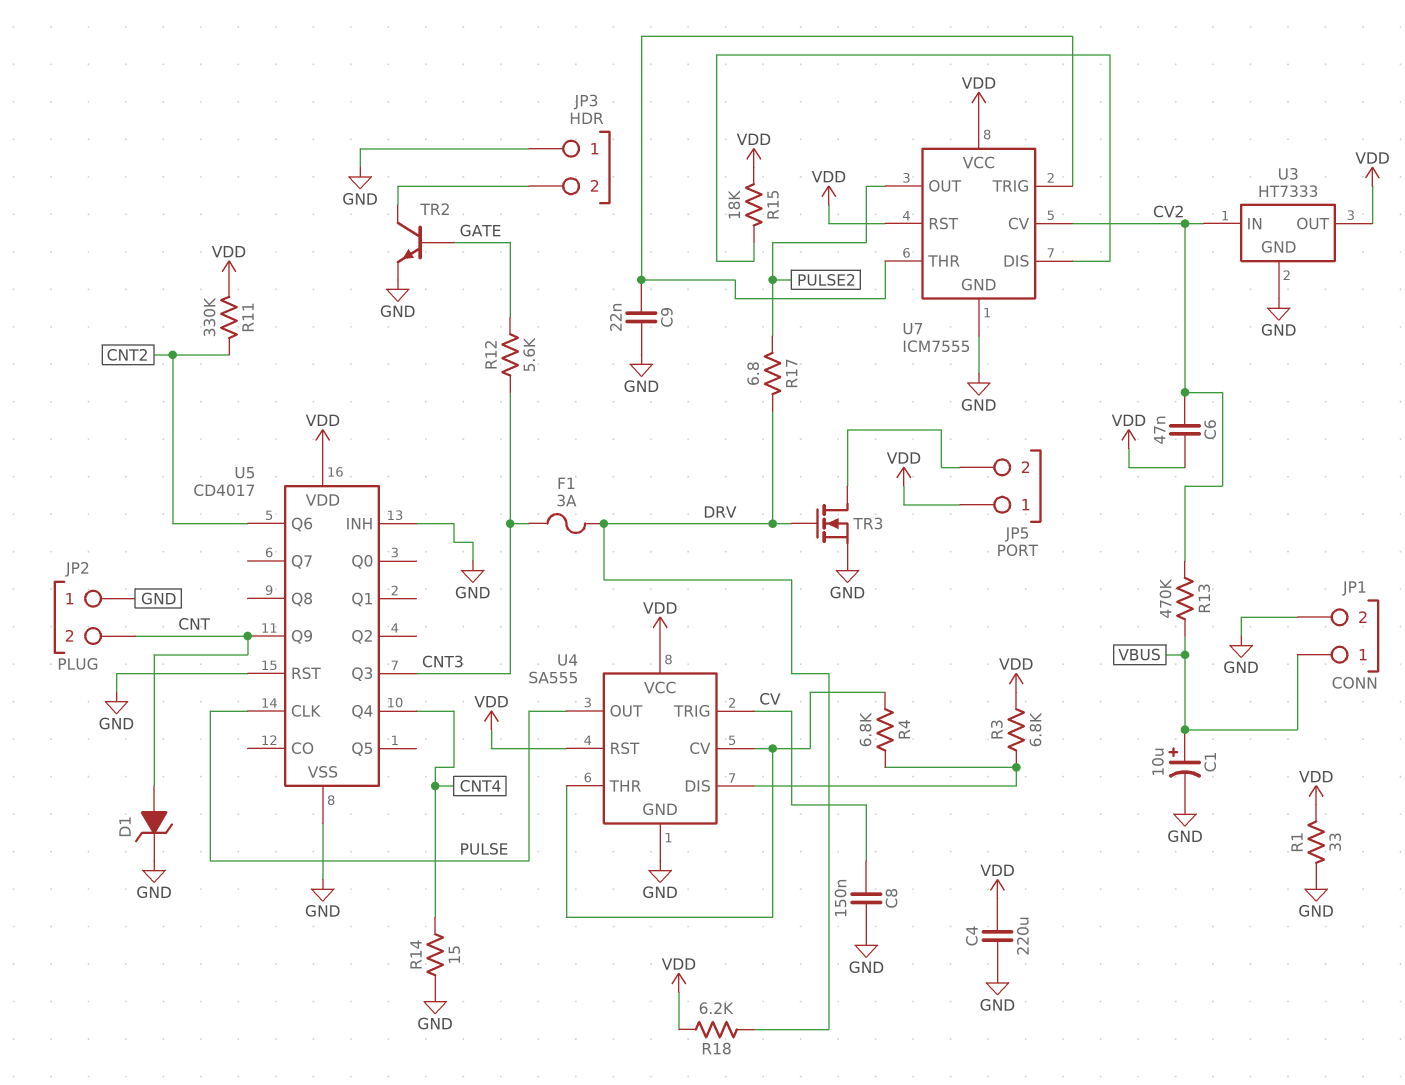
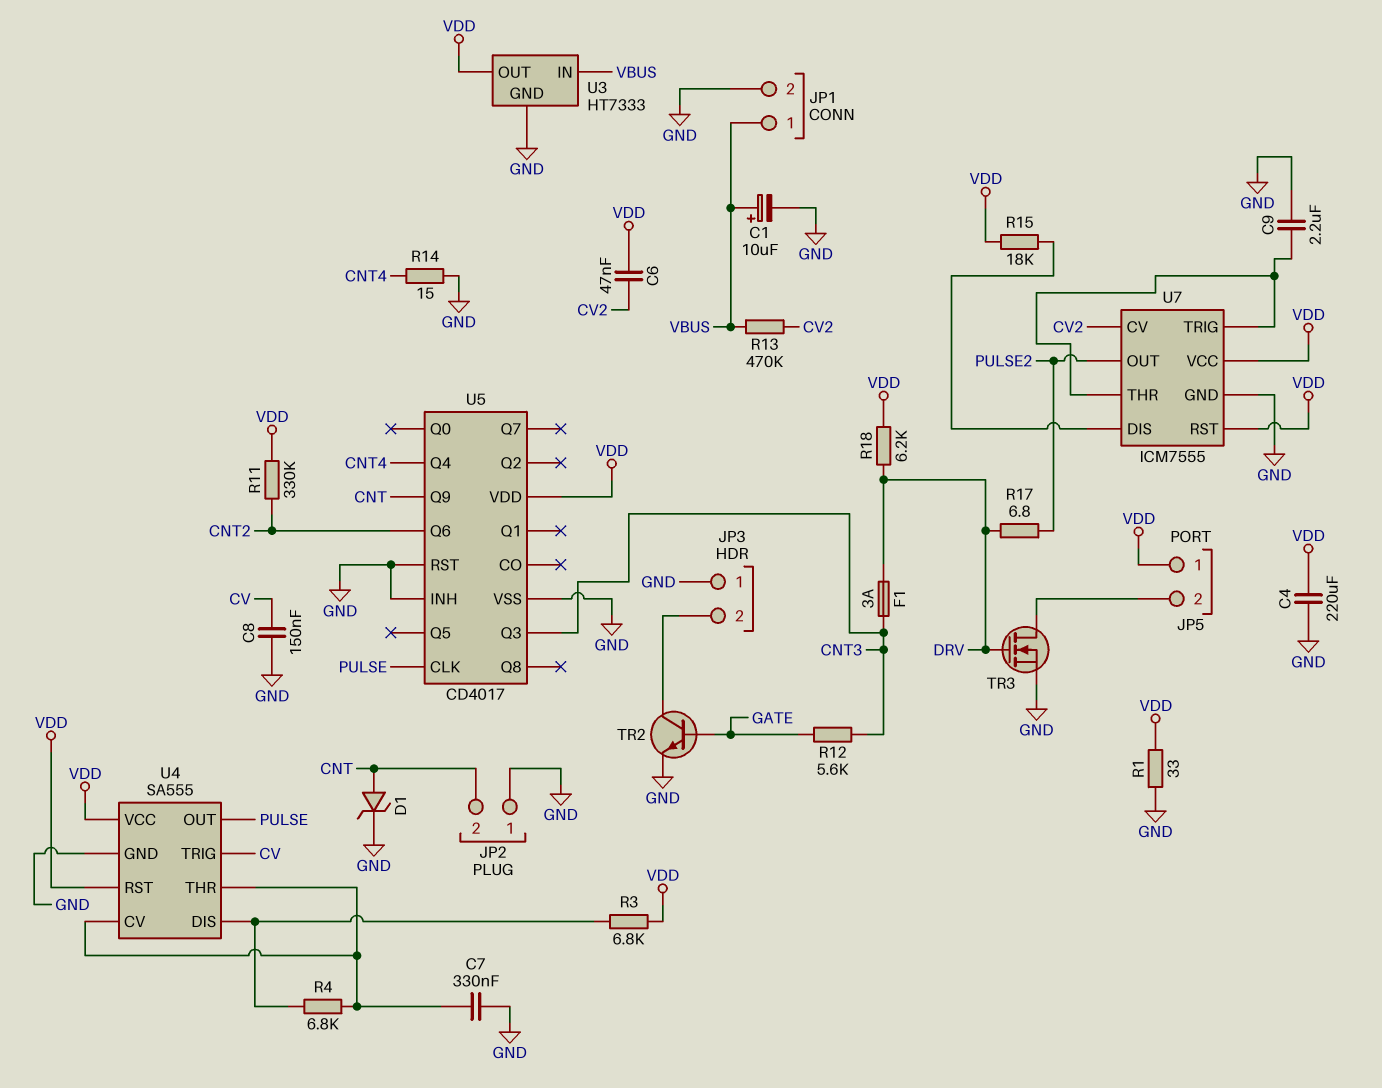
C7: none -> 330nF (GND, U4/CV)
C9: 22nF (GND, U7/THR) -> 2.2uF (GND, U7/THR)
U3 pin IN: CV2 -> VBUS

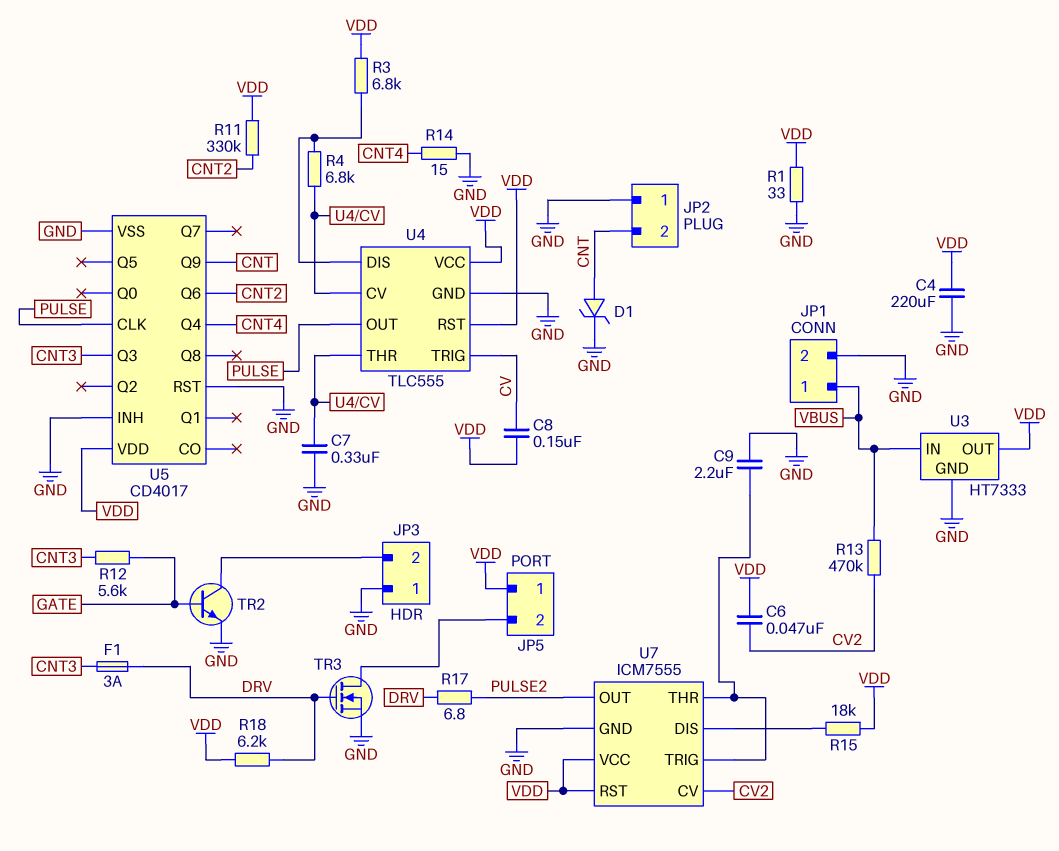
C1: 10uF (plus VBUS, minus GND) -> none
C8: 150nF (CV, GND) -> 150nF (CV, VDD)
U4: SA555 -> TLC555

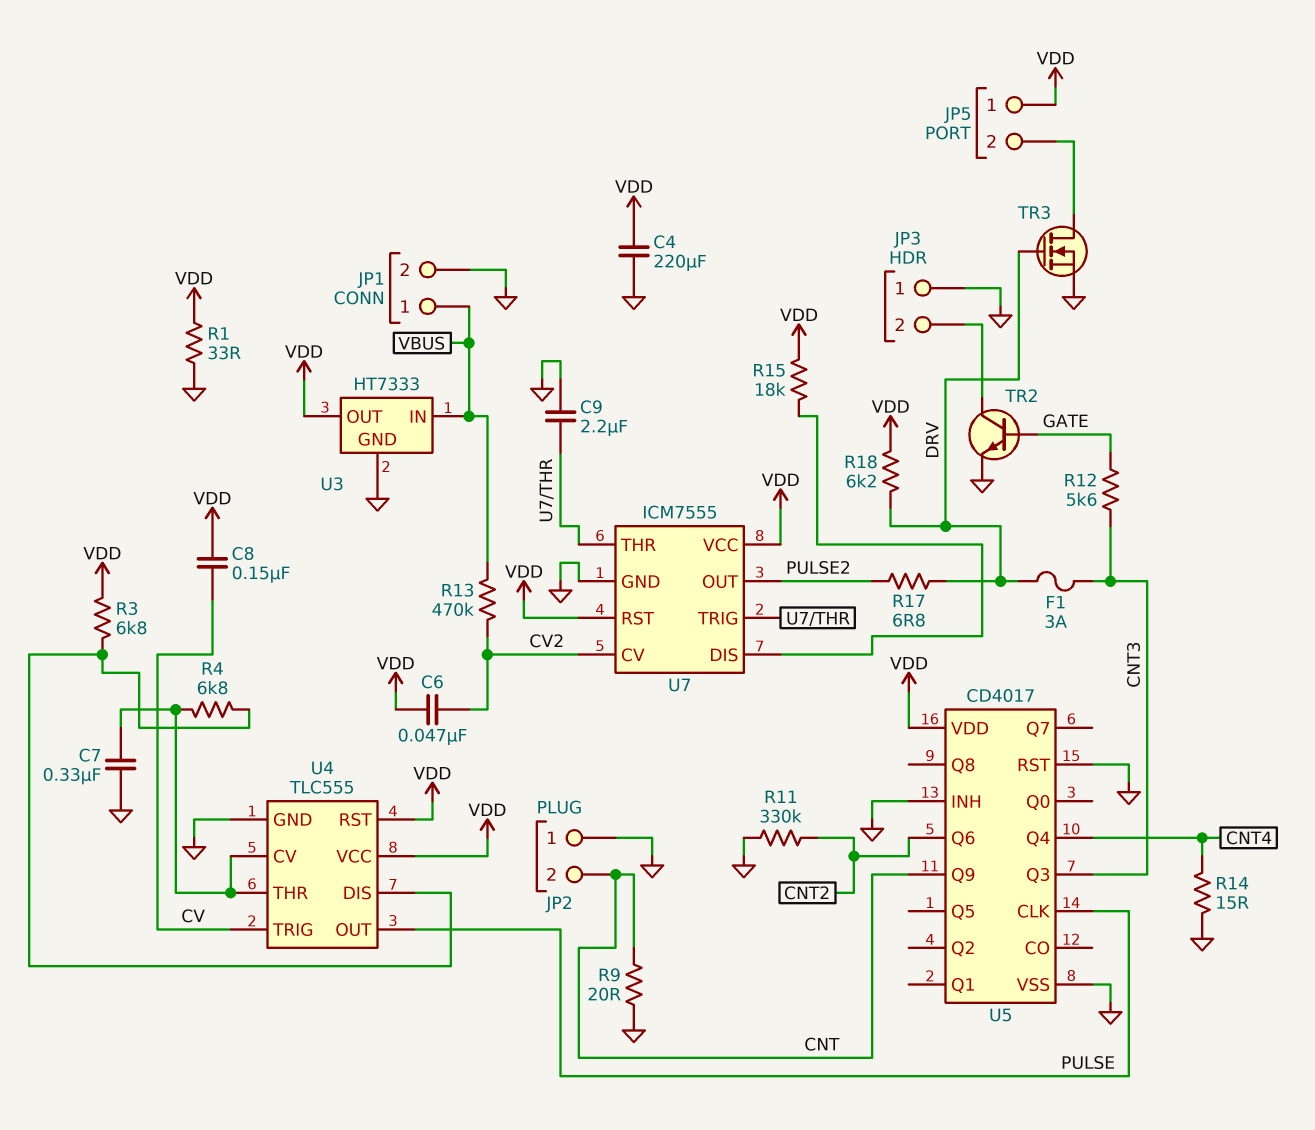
D1: zener (A CNT, K GND) -> none
R9: none -> 20 (CNT, GND)
R11: 330k (CNT2, VDD) -> 330k (CNT2, GND)

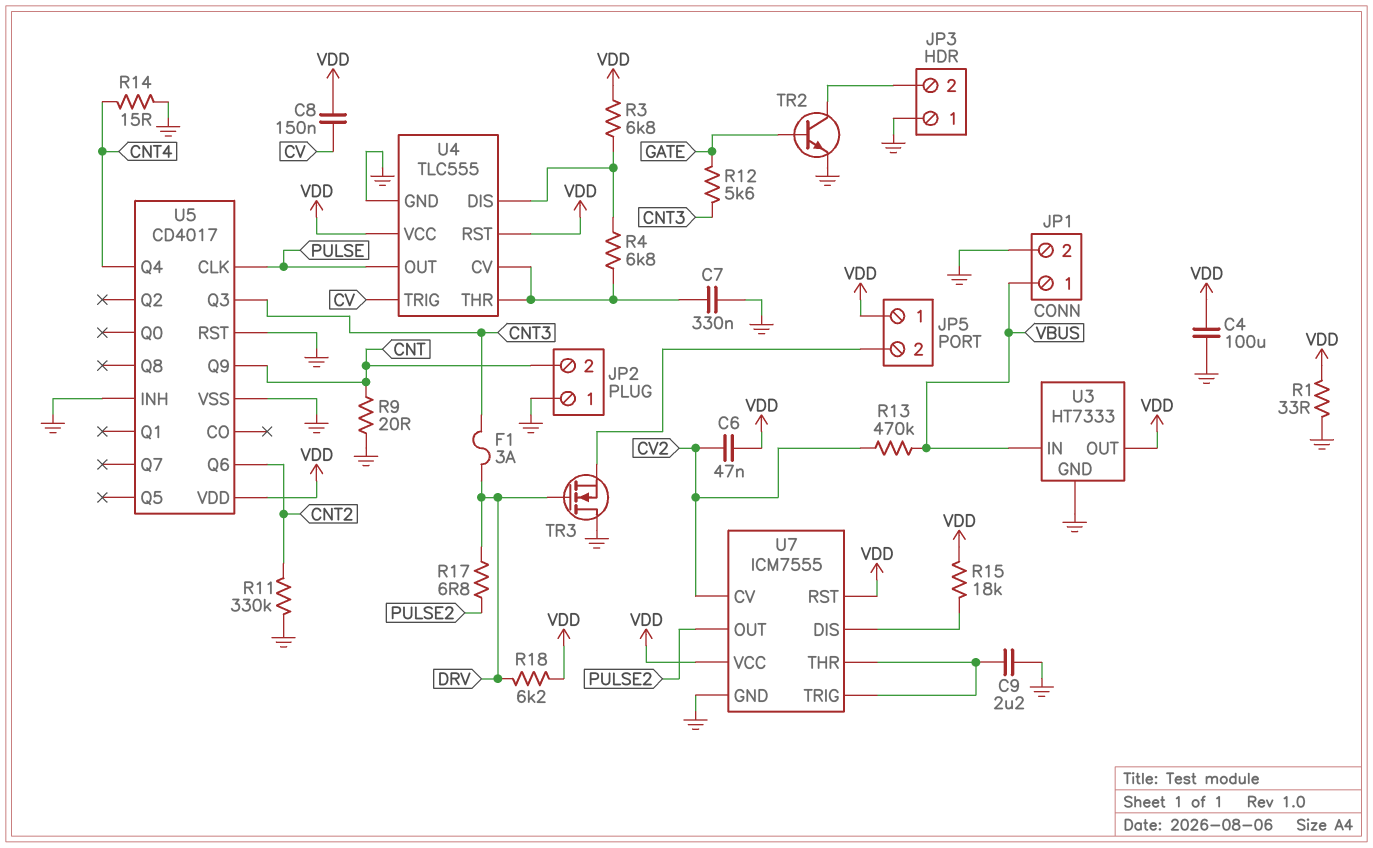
C4: 220uF (GND, VDD) -> 100uF (GND, VDD)
TR3: NMOS (G DRV, D JP5/2, S GND) -> NMOS (G DRV, D GND, S JP5/2)

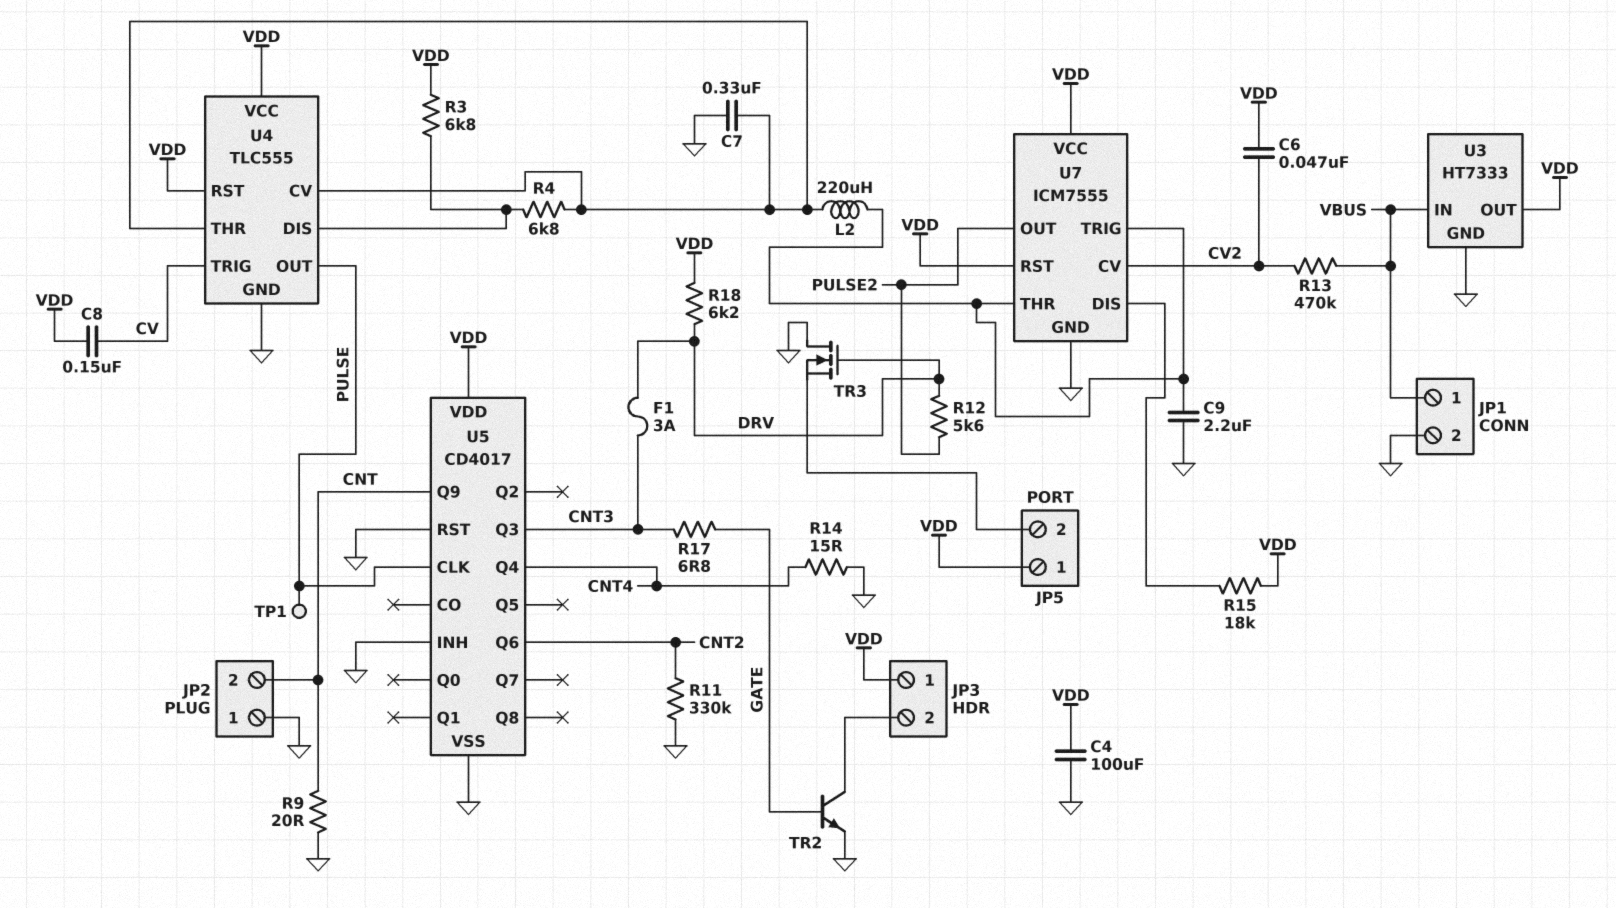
JP3 pin 1: GND -> VDD
L2: none -> 220uH (U4/CV, U7/THR)
R1: 33 (GND, VDD) -> none
R12: 5.6k (CNT3, GATE) -> 5.6k (DRV, PULSE2)
R17: 6.8 (DRV, PULSE2) -> 6.8 (CNT3, GATE)
TP1: none -> test point (PULSE)

